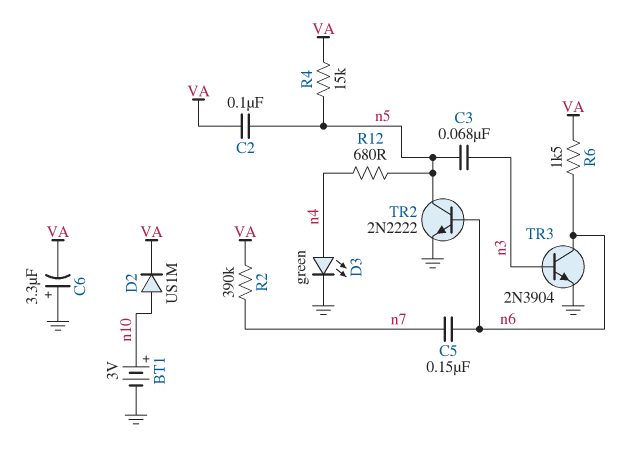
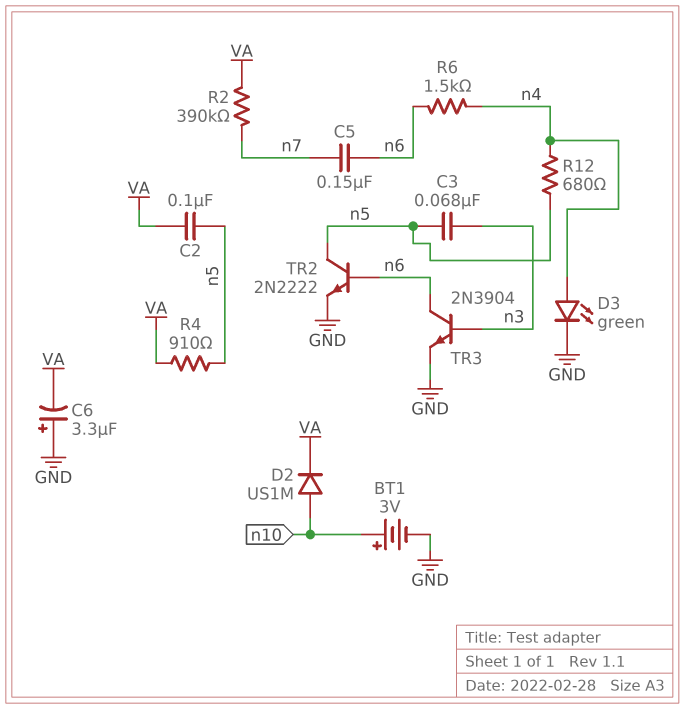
R4: 15k (VA, n5) -> 910 (VA, n5)
R6: 1.5k (VA, n6) -> 1.5k (n4, n6)

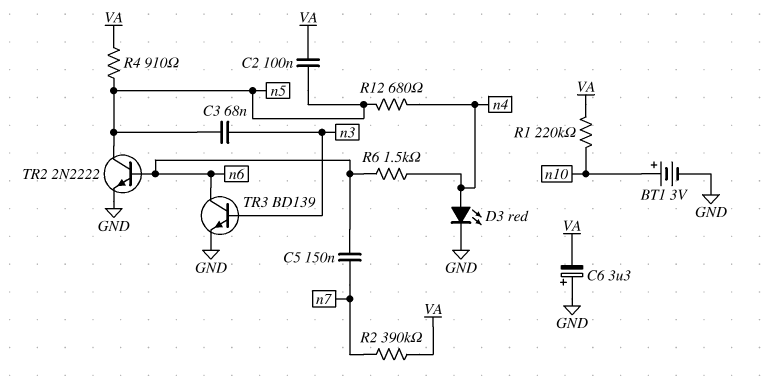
D2: diode US1M (A n10, K VA) -> none
D3: LED green (A n4, K GND) -> LED red (A n4, K GND)
R1: none -> 220k (VA, n10)
TR3: NPN 2N3904 (B n3, C n6, E GND) -> NPN BD139 (B n3, C n6, E GND)

